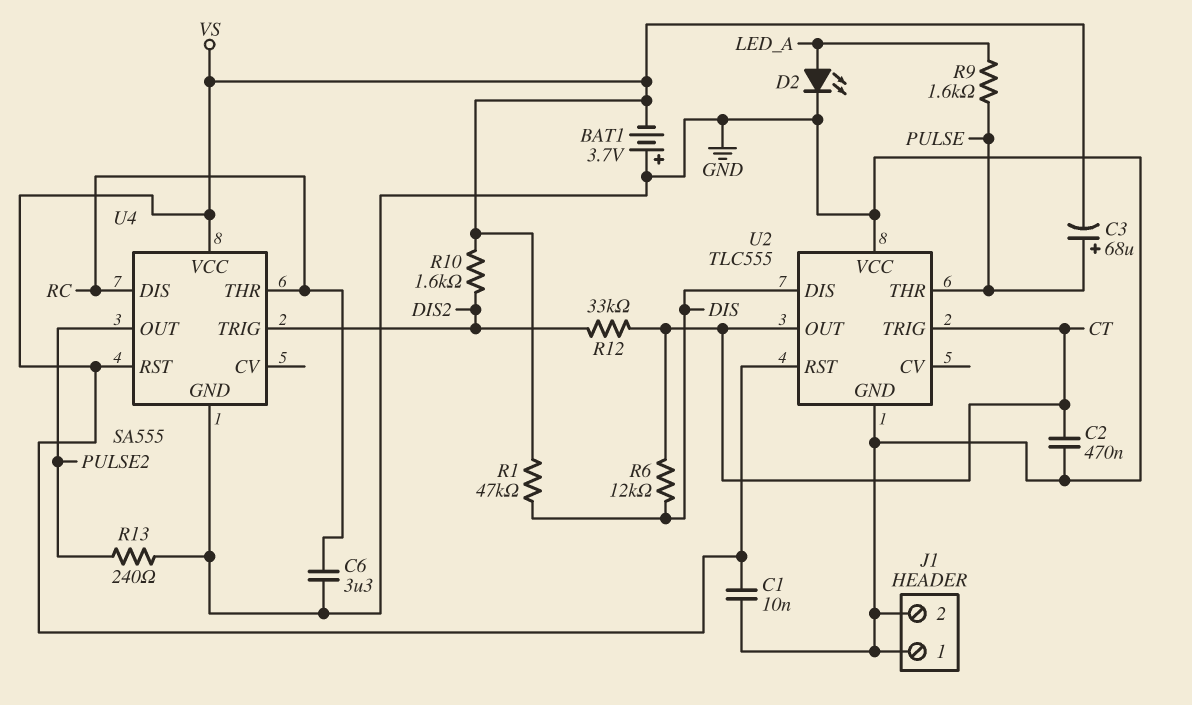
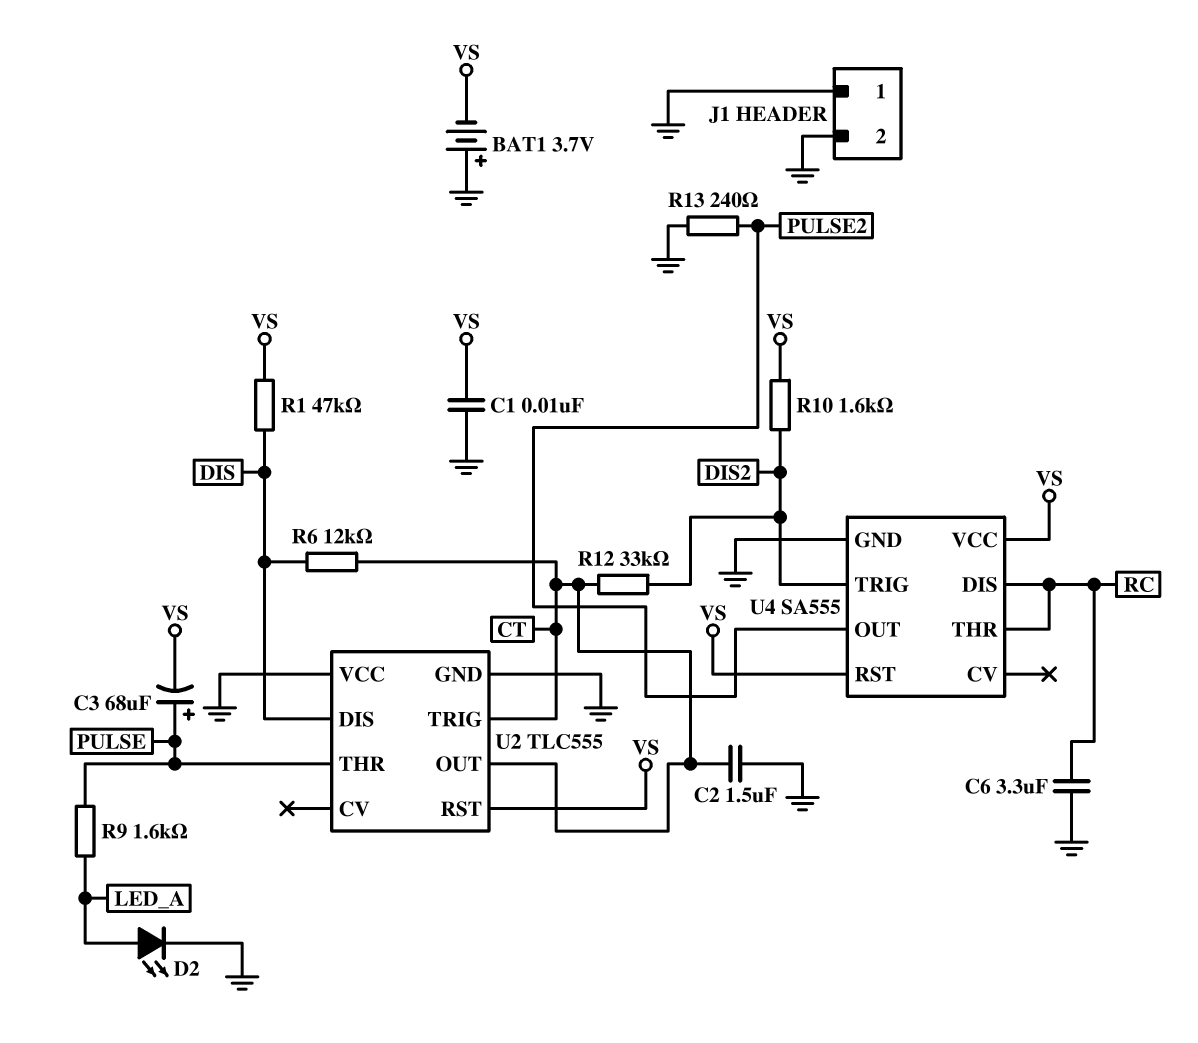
C2: 470nF (CT, GND) -> 1.5uF (CT, GND)

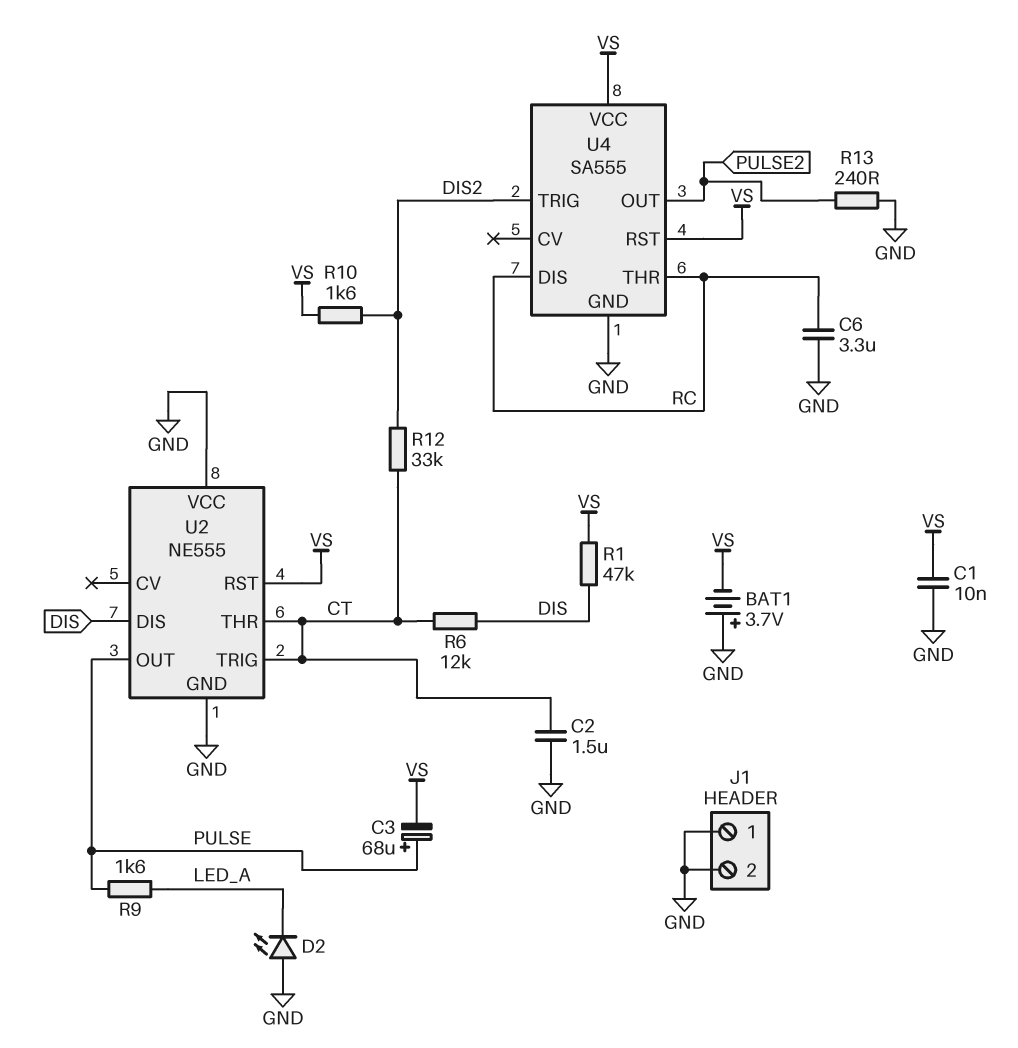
D2: LED (A LED_A, K GND) -> LED (A GND, K LED_A)
U2: TLC555 -> NE555
U2 pin OUT: CT -> PULSE
U2 pin THR: PULSE -> CT

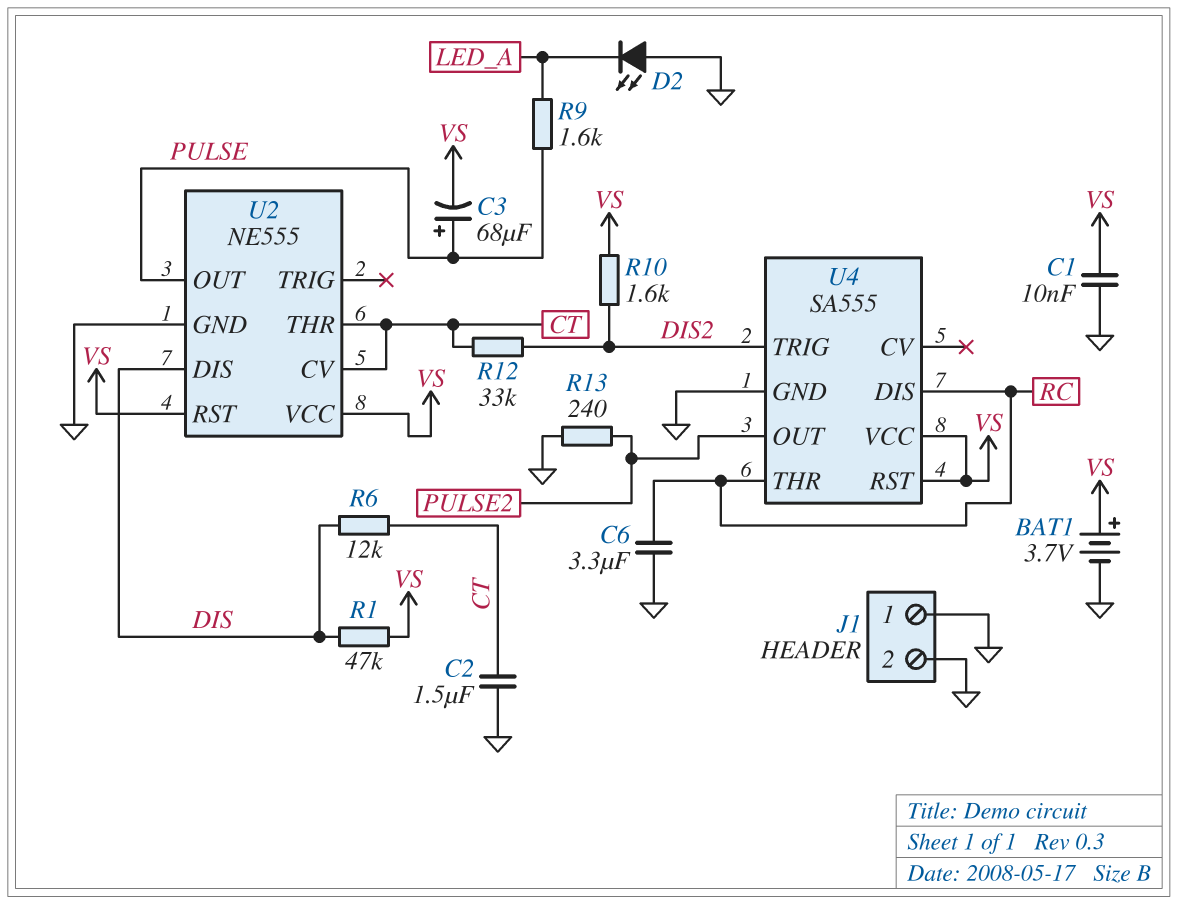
BAT1: 3.7V (plus GND, minus VS) -> 3.7V (plus VS, minus GND)
U2 pin CV: none -> CT
U2 pin TRIG: CT -> none
U2 pin VCC: GND -> VS

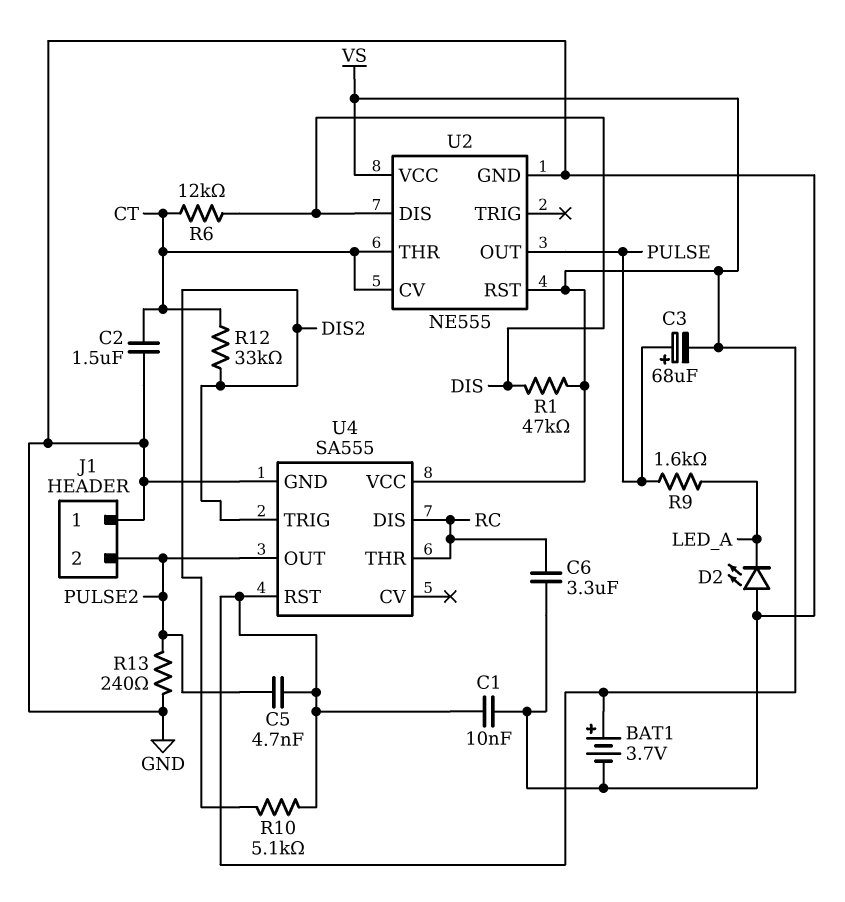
C5: none -> 4.7nF (PULSE2, VS)
J1 pin 2: GND -> PULSE2
R10: 1.6k (DIS2, VS) -> 5.1k (DIS2, VS)

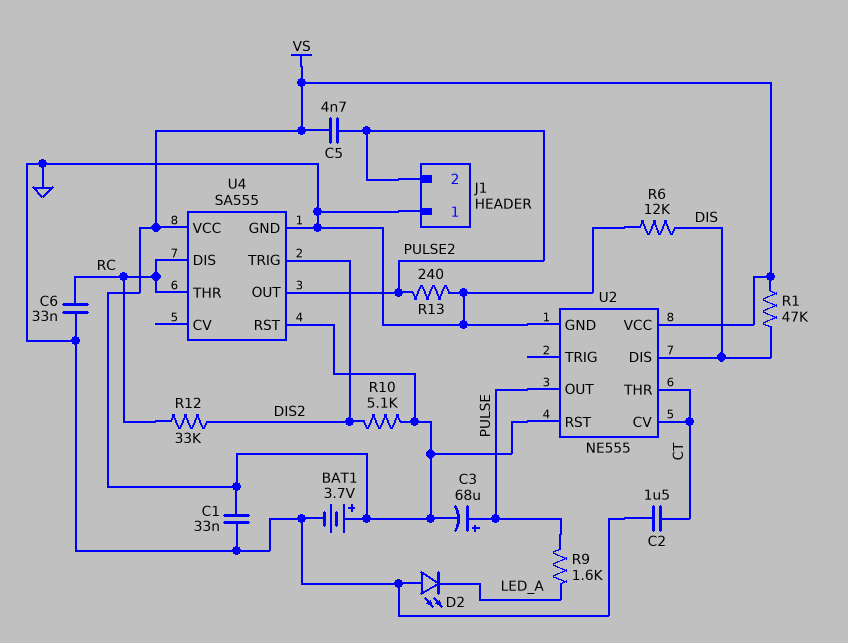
C1: 10nF (GND, VS) -> 33nF (GND, VS)
C6: 3.3uF (GND, RC) -> 33nF (GND, RC)
R6: 12k (CT, DIS) -> 12k (DIS, GND)
R12: 33k (CT, DIS2) -> 33k (DIS2, RC)

